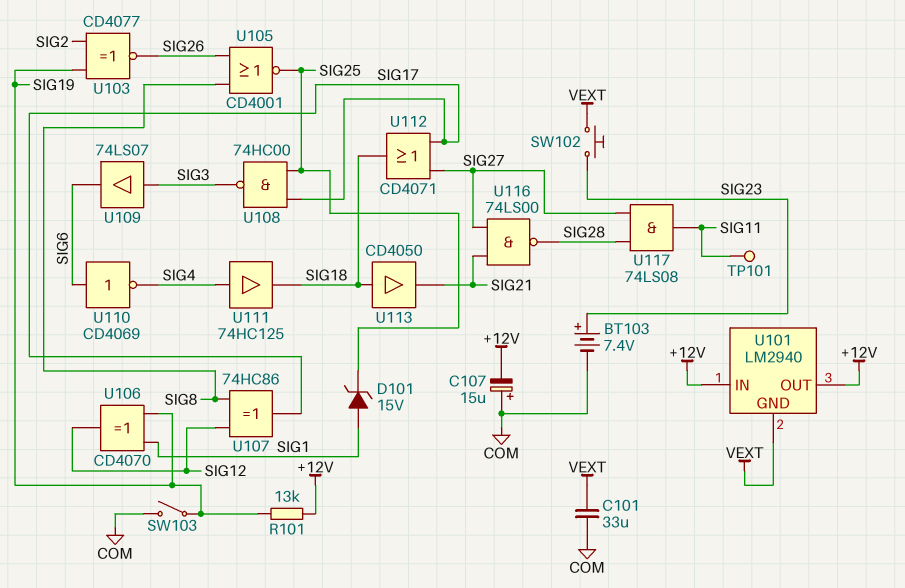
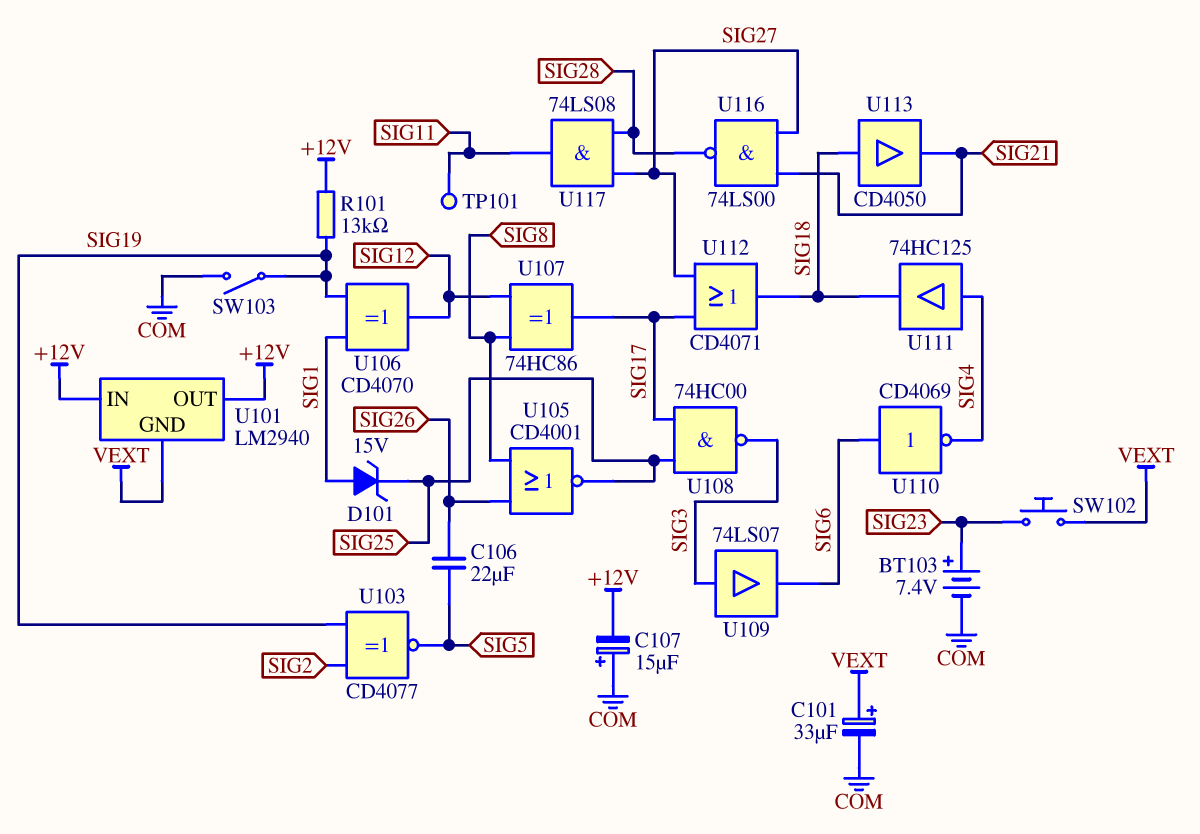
C101: 33uF (COM, VEXT) -> 33uF (plus VEXT, minus COM)
C106: none -> 22uF (SIG5, SIG26)
U103: XNOR CD4077 (in SIG2, in SIG19, out SIG26) -> XNOR CD4077 (in SIG2, in SIG19, out SIG5)

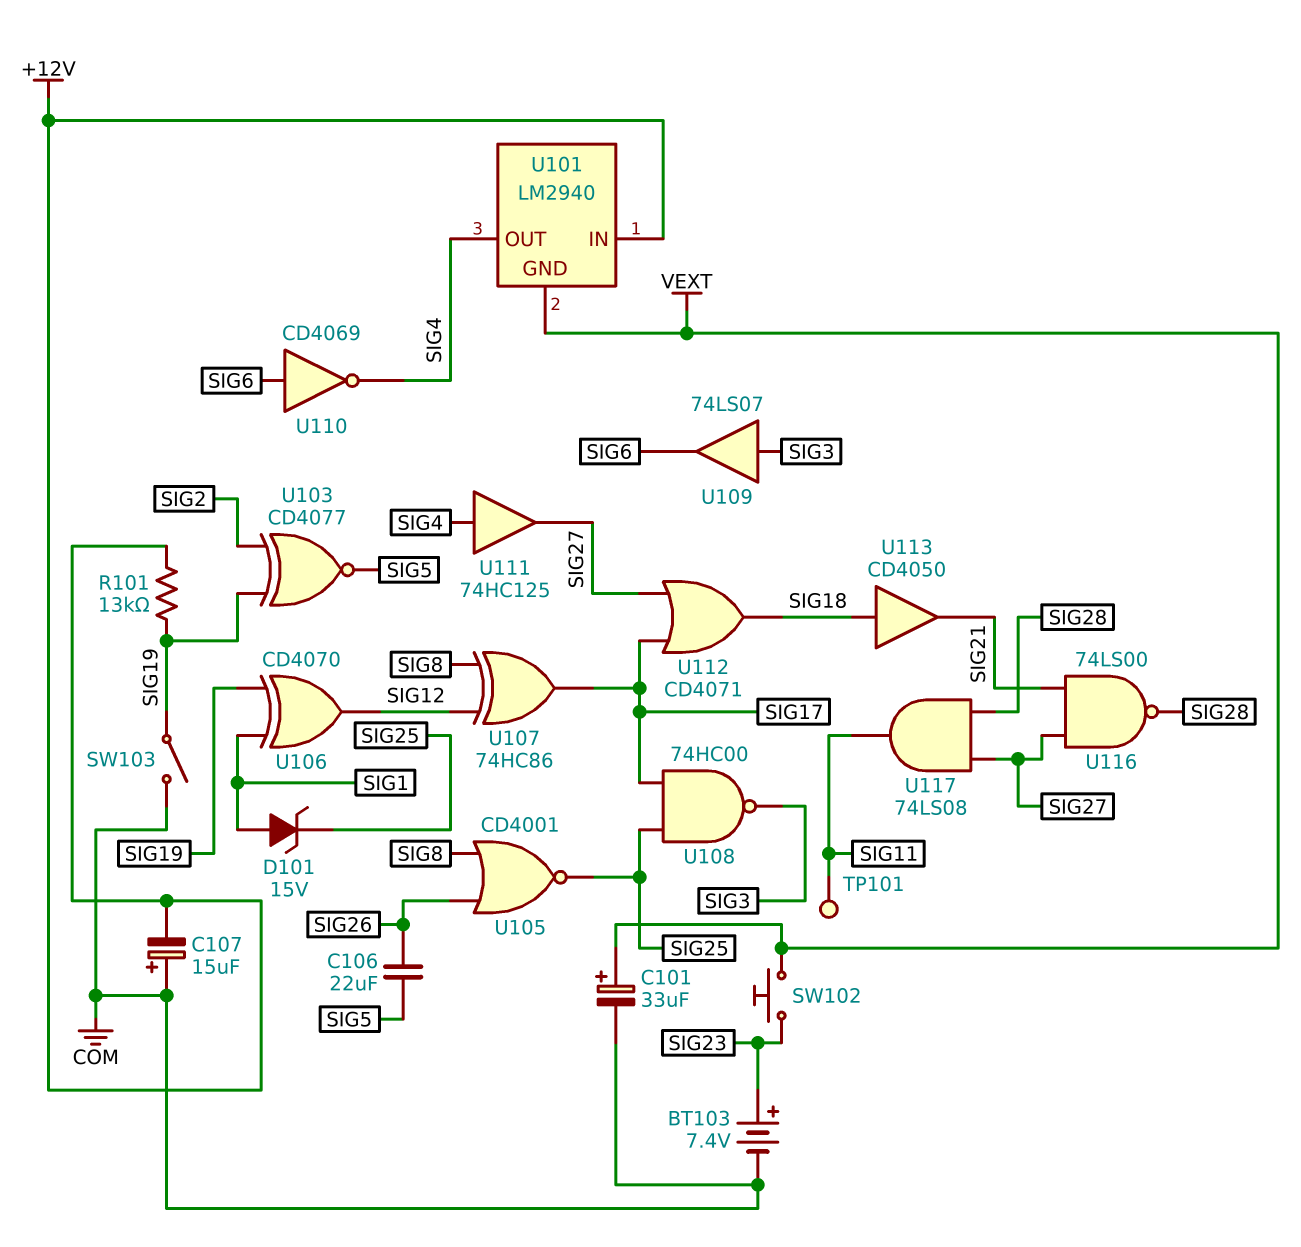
U101 pin OUT: +12V -> SIG4
U111: buffer 74HC125 (in SIG4, out SIG18) -> buffer 74HC125 (in SIG4, out SIG27)

